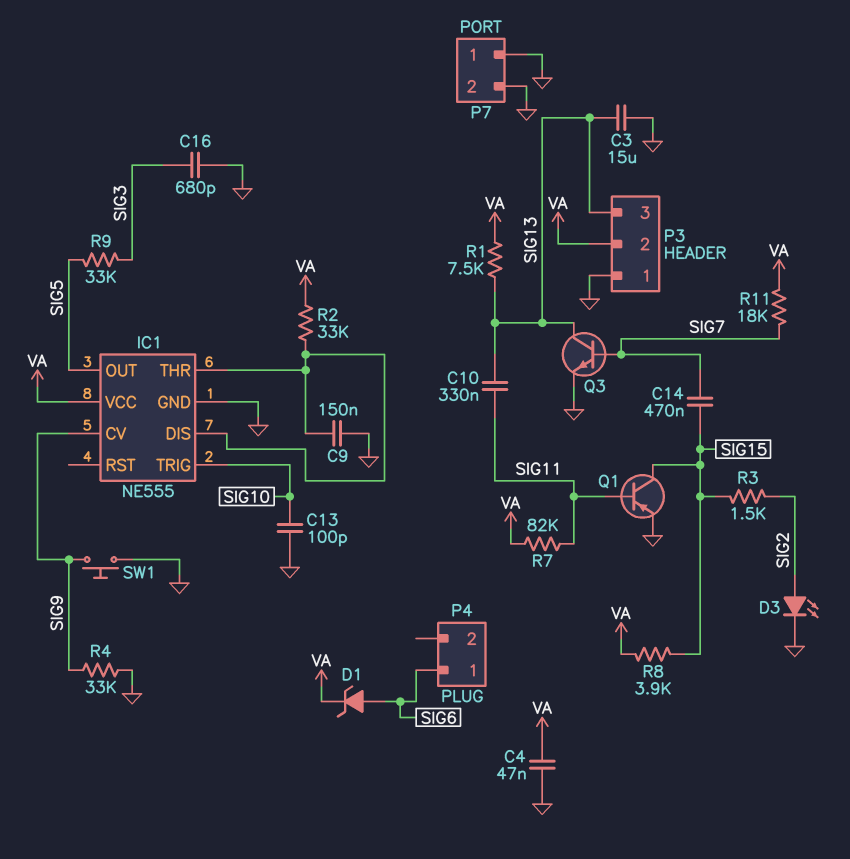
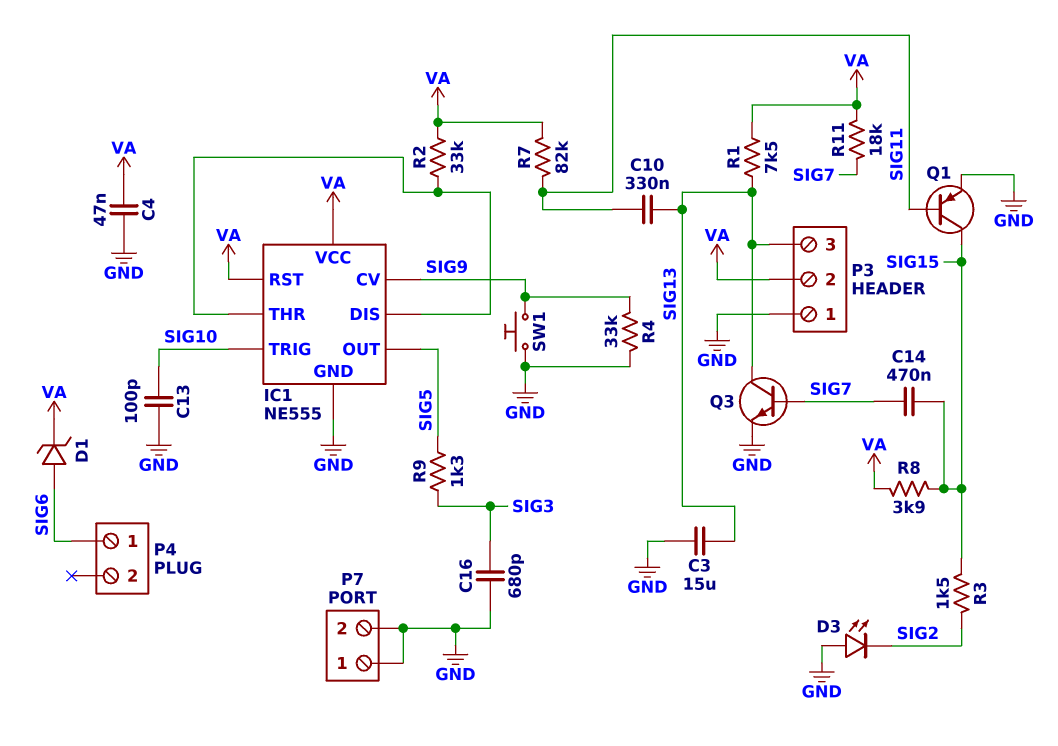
C9: 150nF (GND, IC1/DIS) -> none
D3: LED (A SIG2, K GND) -> LED (A GND, K SIG2)
IC1 pin RST: none -> VA
R9: 33k (SIG3, SIG5) -> 1.3k (SIG3, SIG5)

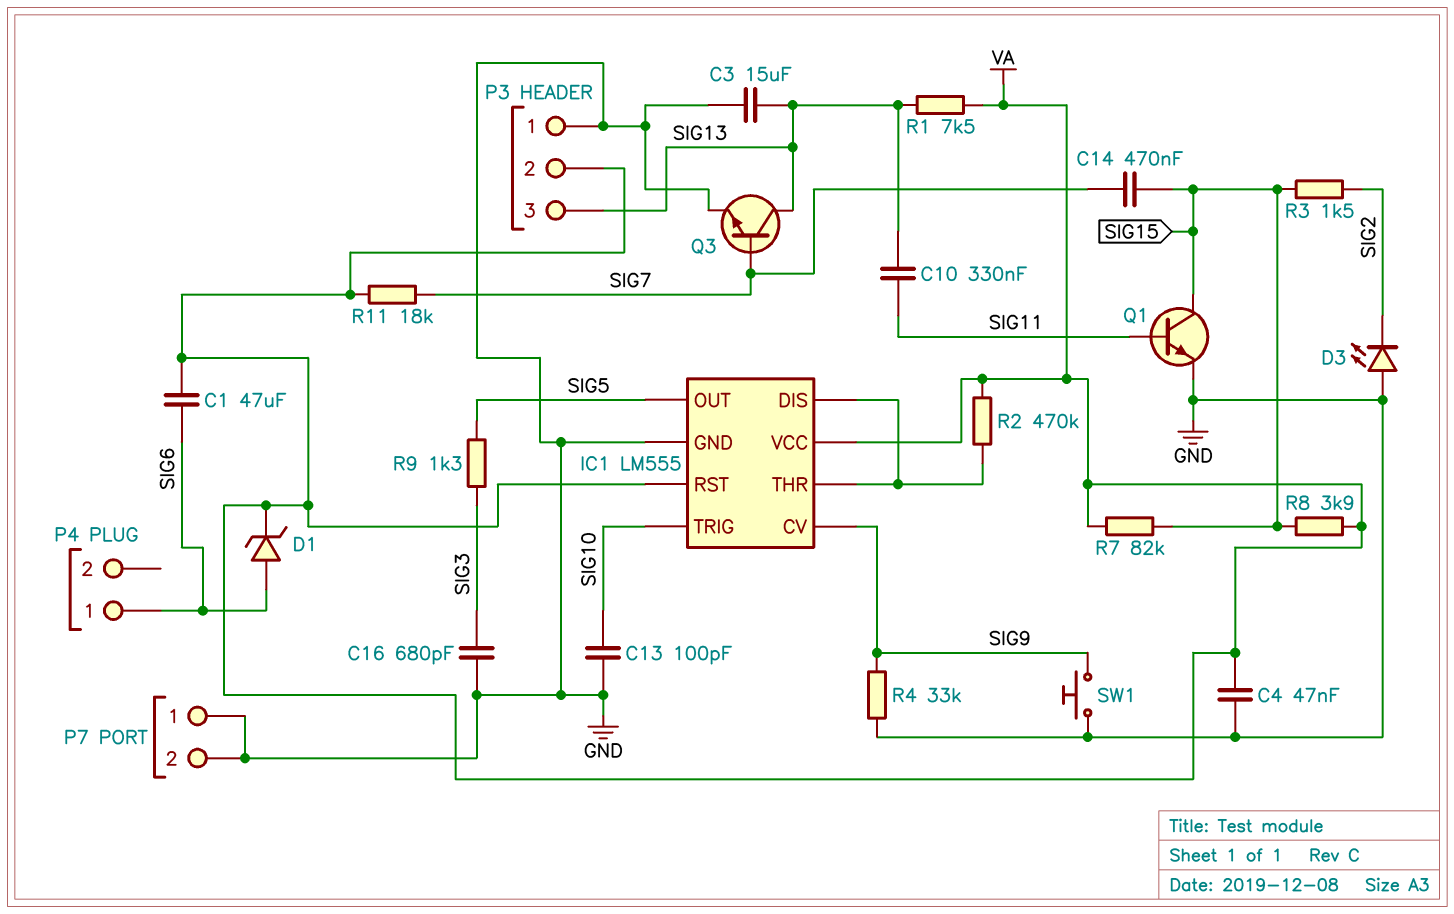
C1: none -> 47uF (SIG6, VA)
IC1: NE555 -> LM555
Q1: PNP (B SIG11, C SIG15, E GND) -> NPN (B SIG11, C SIG15, E GND)
R2: 33k (IC1/DIS, VA) -> 470k (IC1/DIS, VA)
R7: 82k (SIG11, VA) -> 82k (SIG15, VA)

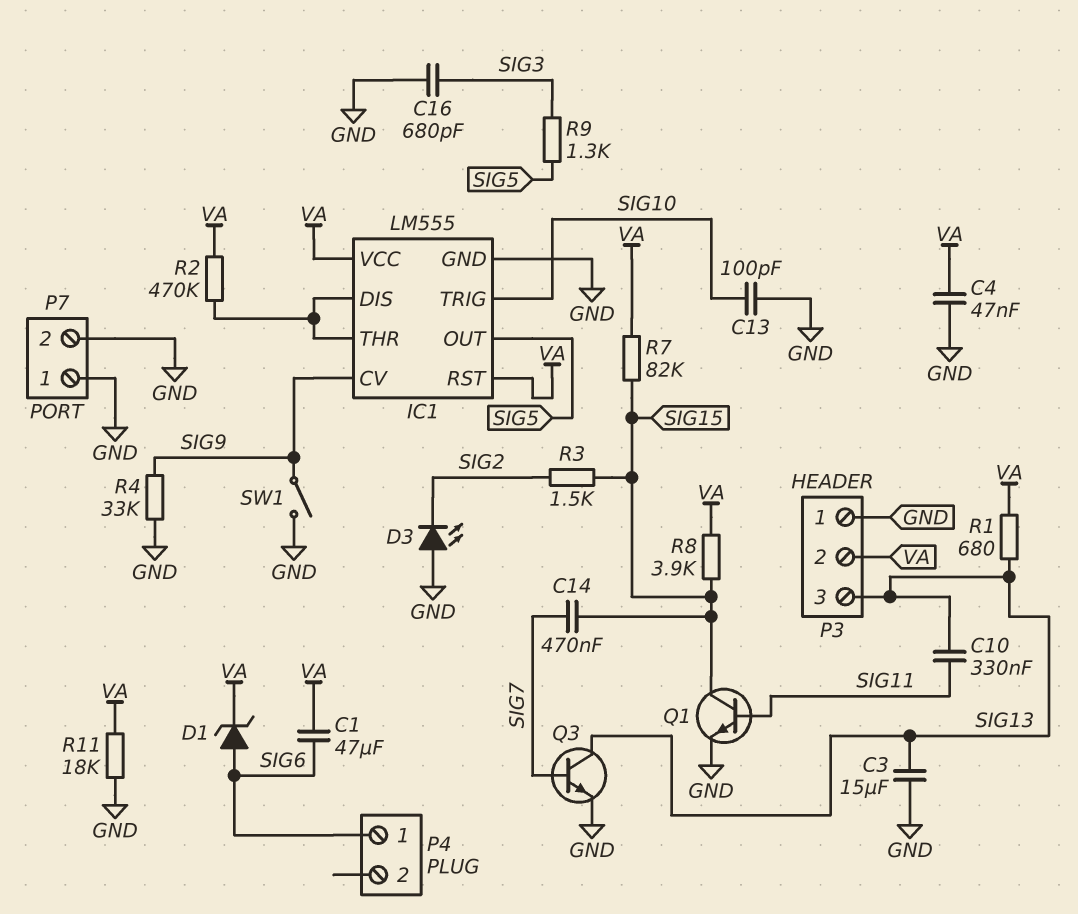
R1: 7.5k (SIG13, VA) -> 680 (SIG13, VA)
R11: 18k (SIG7, VA) -> 18k (GND, VA)
SW1: button (GND, SIG9) -> switch (GND, SIG9)

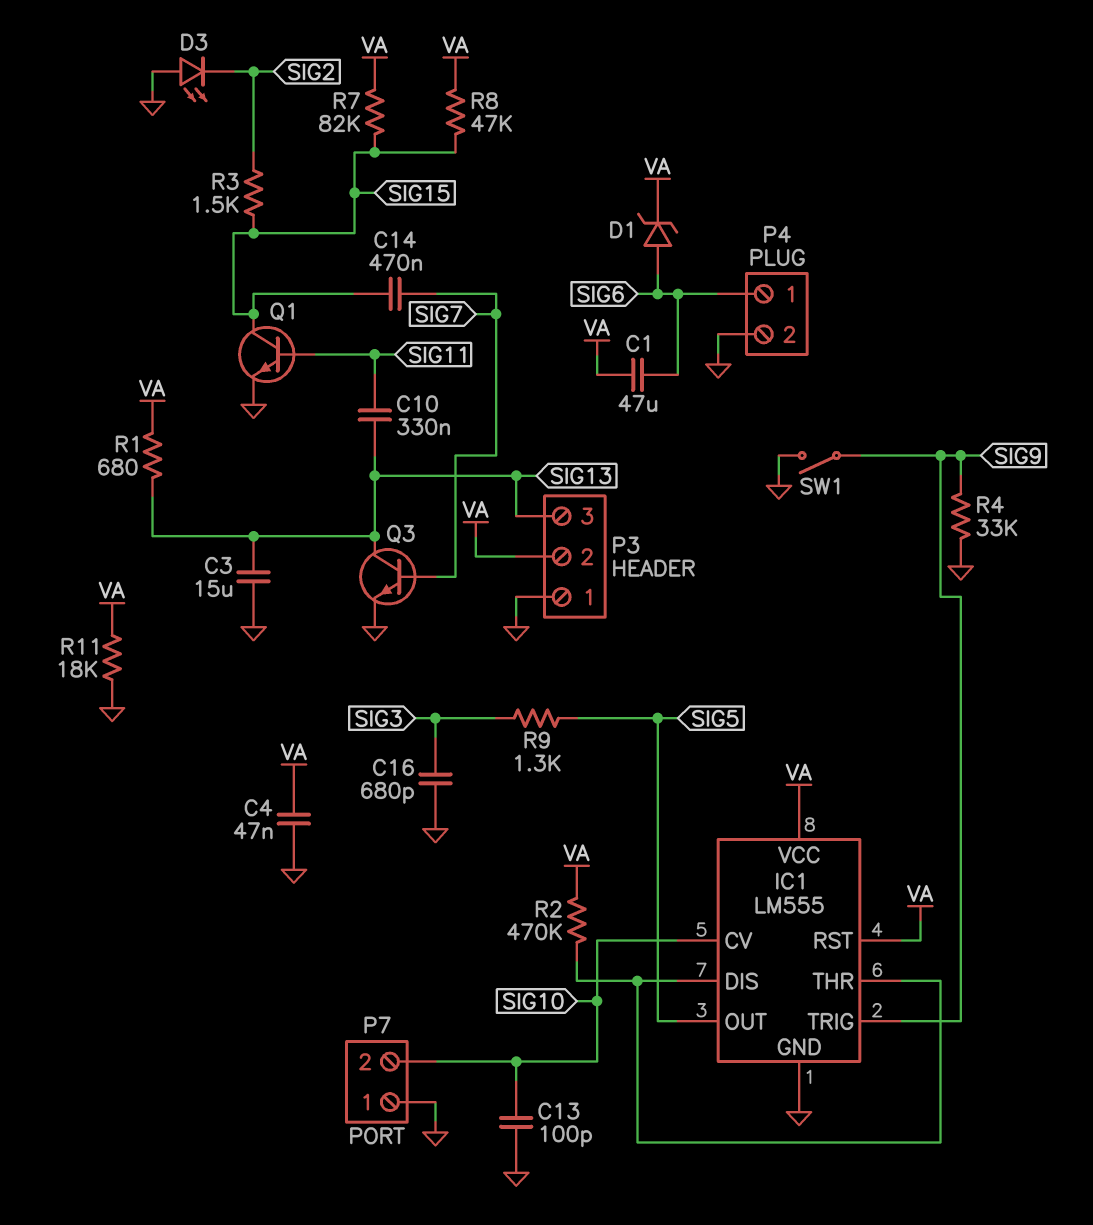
IC1 pin CV: SIG9 -> SIG10
IC1 pin TRIG: SIG10 -> SIG9
P4 pin 2: none -> GND
P7 pin 2: GND -> SIG10
R8: 3.9k (SIG15, VA) -> 47k (SIG15, VA)

